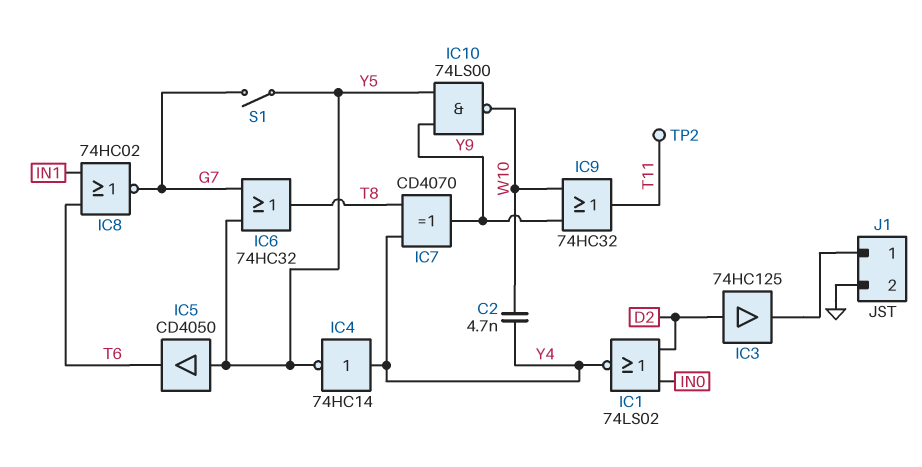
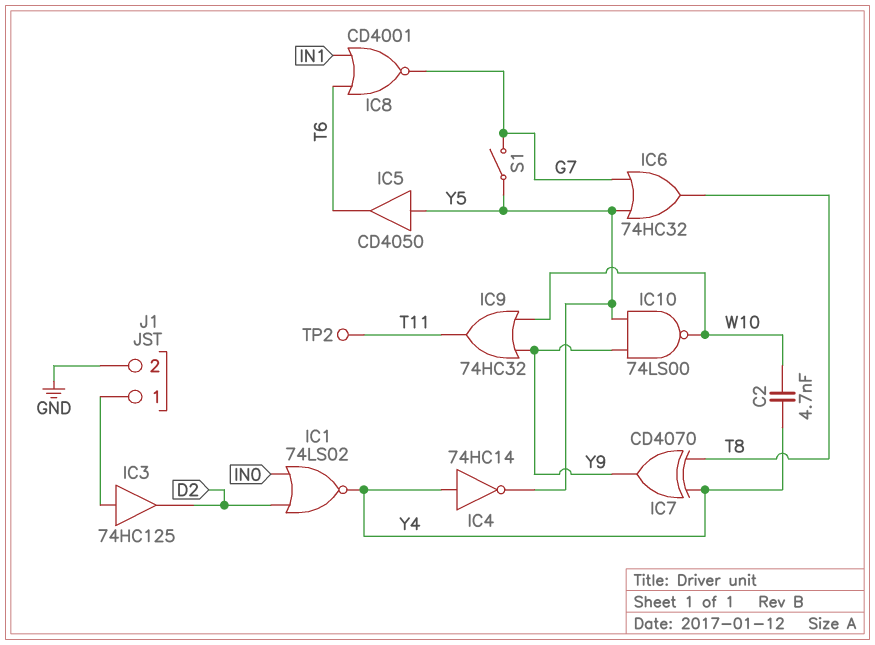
IC3: buffer 74HC125 (in D2, out J1/1) -> buffer 74HC125 (in J1/1, out D2)
IC8: NOR 74HC02 (in IN1, in T6, out G7) -> NOR CD4001 (in IN1, in T6, out G7)

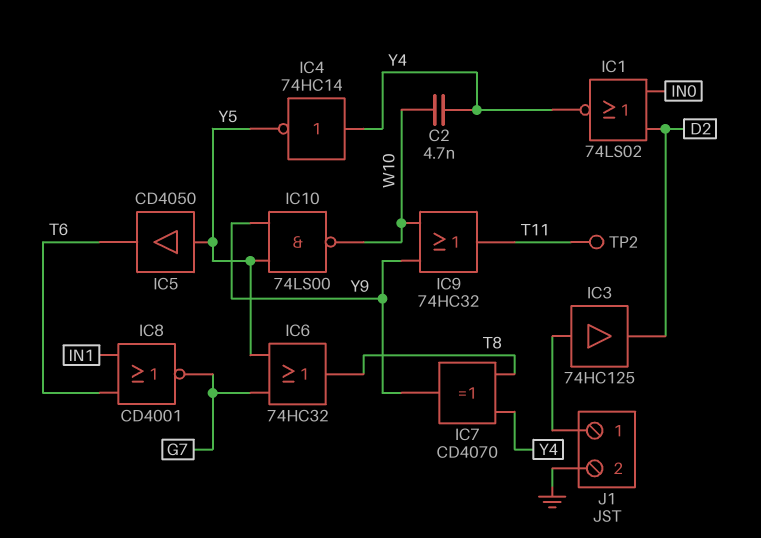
S1: switch (G7, Y5) -> none

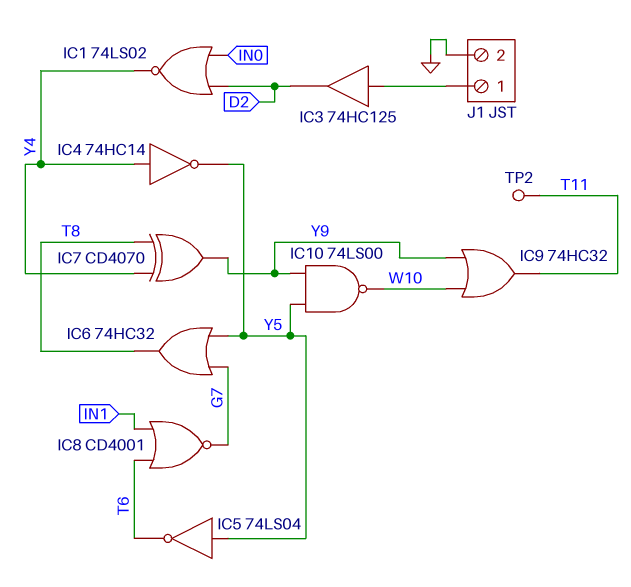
C2: 4.7nF (W10, Y4) -> none
IC5: buffer CD4050 (in Y5, out T6) -> NOT 74LS04 (in Y5, out T6)

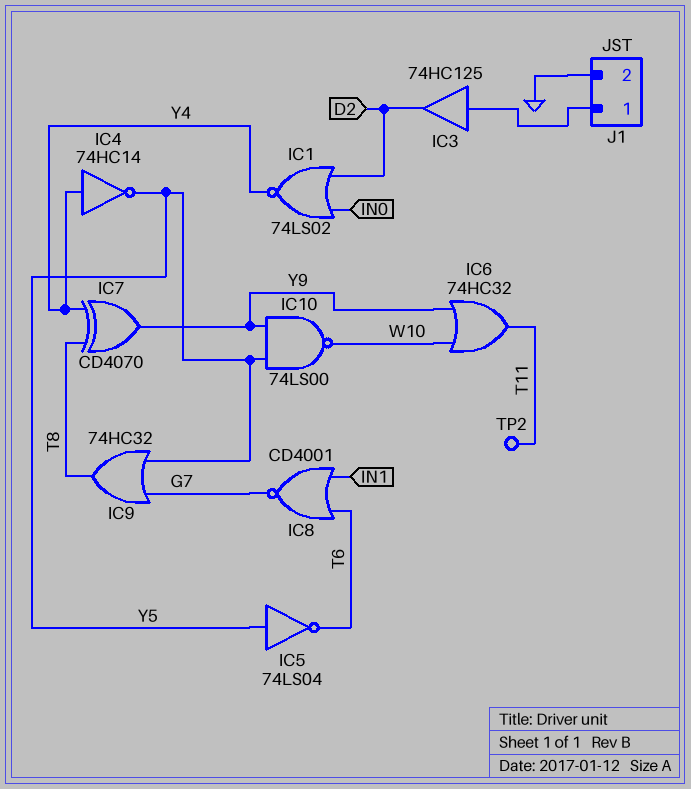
IC6: OR 74HC32 (in G7, in Y5, out T8) -> OR 74HC32 (in W10, in Y9, out T11)
IC9: OR 74HC32 (in W10, in Y9, out T11) -> OR 74HC32 (in G7, in Y5, out T8)

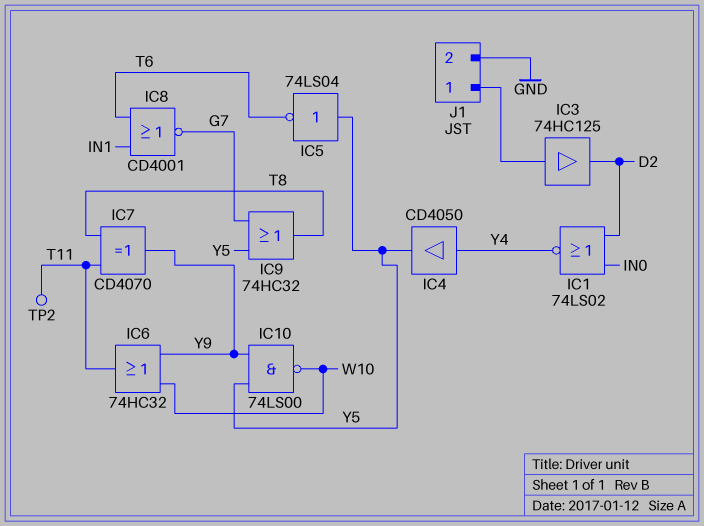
IC4: NOT 74HC14 (in Y4, out Y5) -> buffer CD4050 (in Y4, out Y5)
IC7: XOR CD4070 (in T8, in Y4, out Y9) -> XOR CD4070 (in T8, in T11, out Y9)

